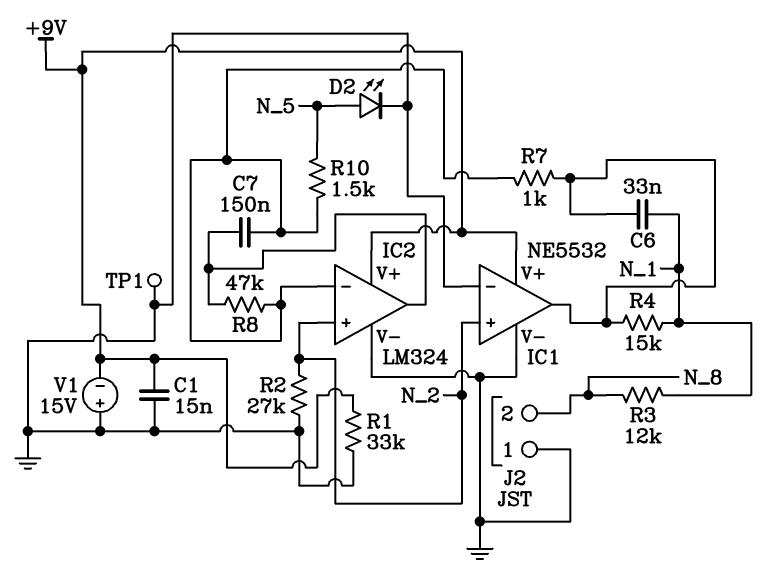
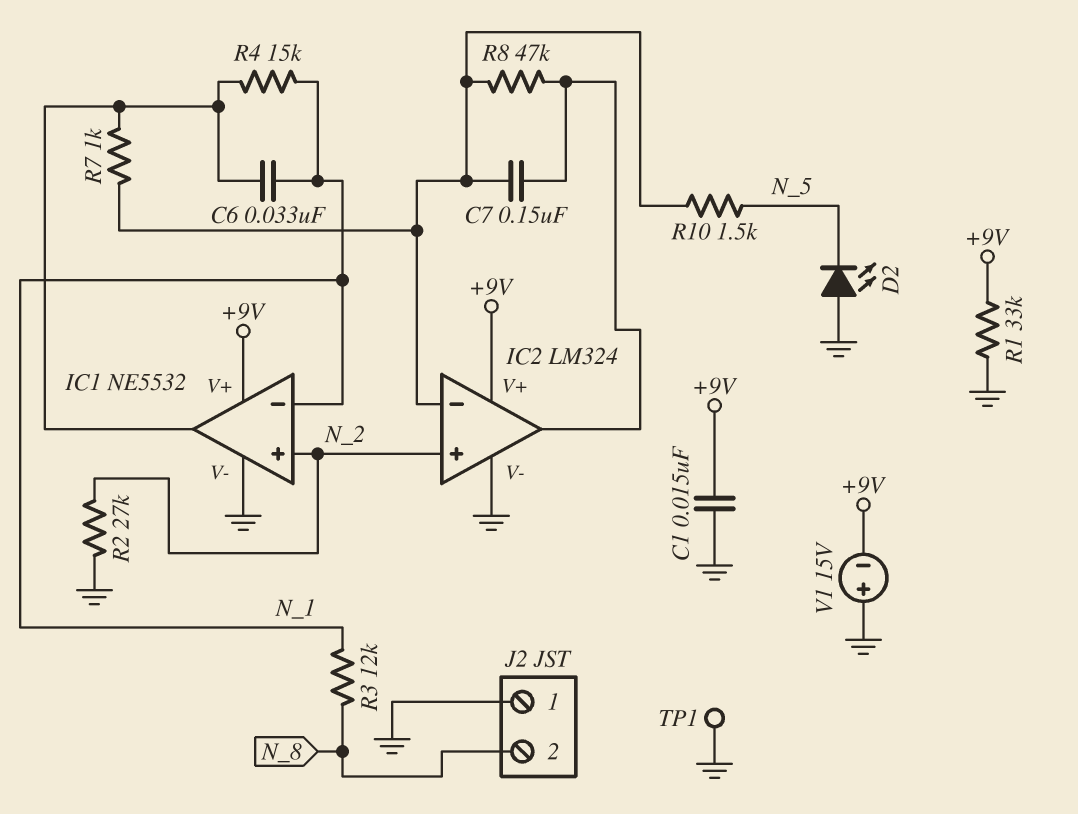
D2: LED (A N_5, K GND) -> LED (A GND, K N_5)
IC1 pin in-: GND -> N_1

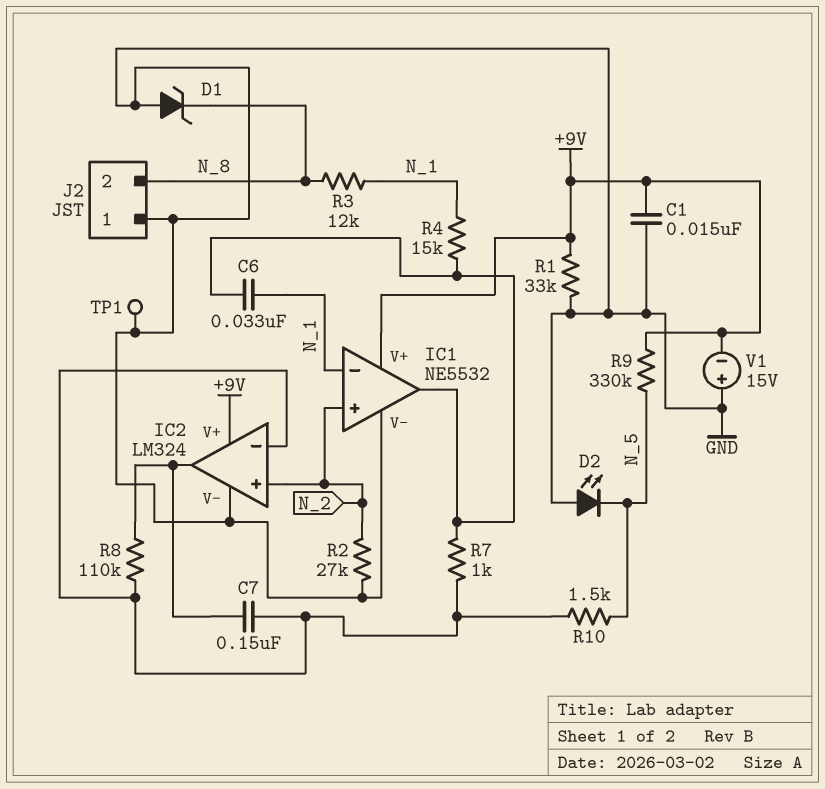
D1: none -> zener (A GND, K N_8)
R8: 47k (IC2/in-, IC2/out) -> 110k (IC2/in-, IC2/out)
R9: none -> 330k (+9V, N_5)

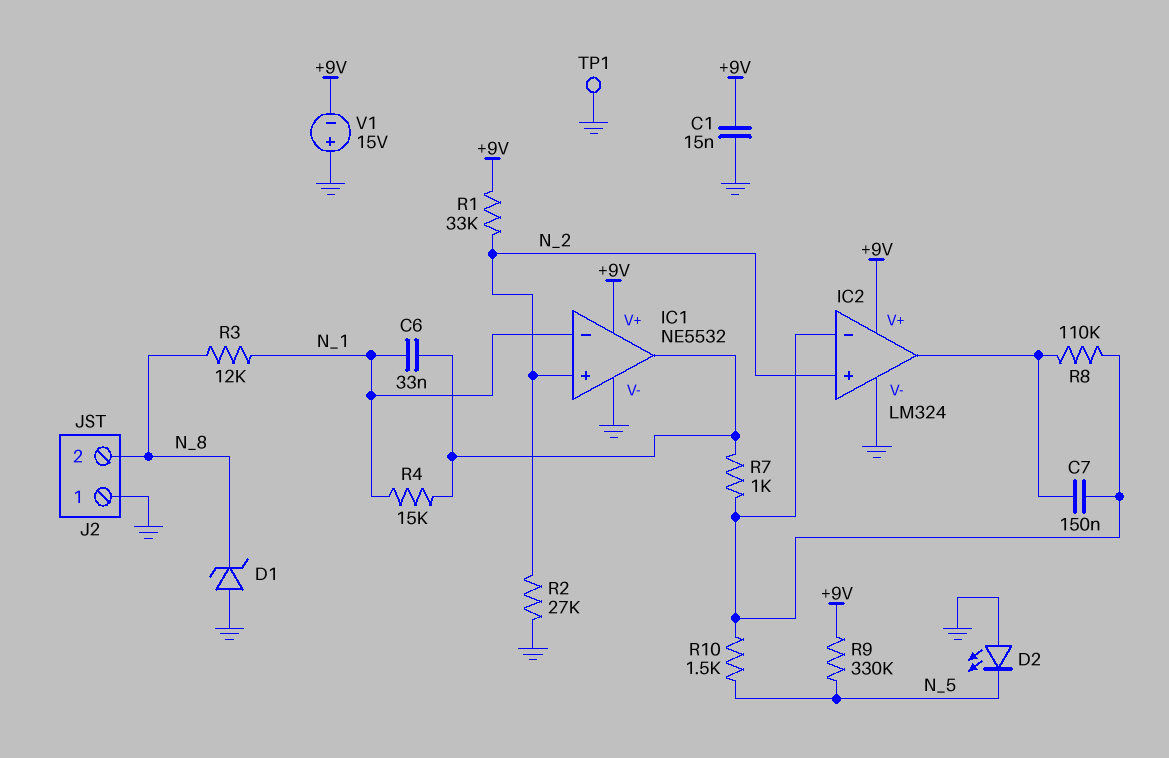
R1: 33k (+9V, GND) -> 33k (+9V, N_2)

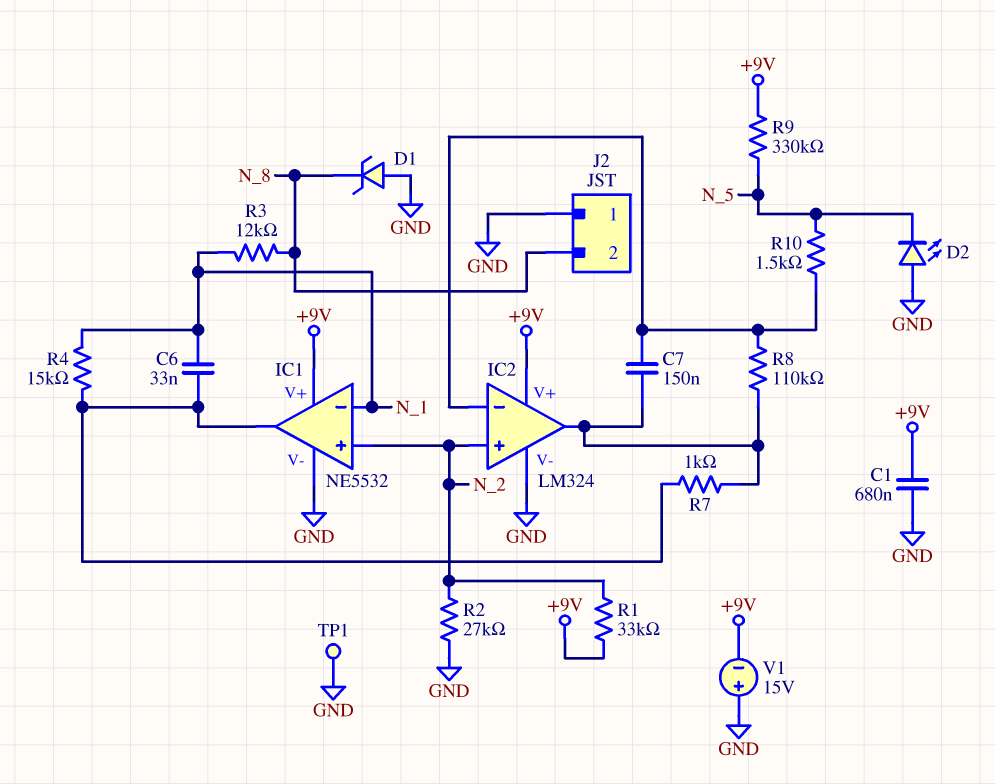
C1: 15nF (+9V, GND) -> 680nF (+9V, GND)
R7: 1k (IC1/out, IC2/in-) -> 1k (IC1/out, IC2/out)

